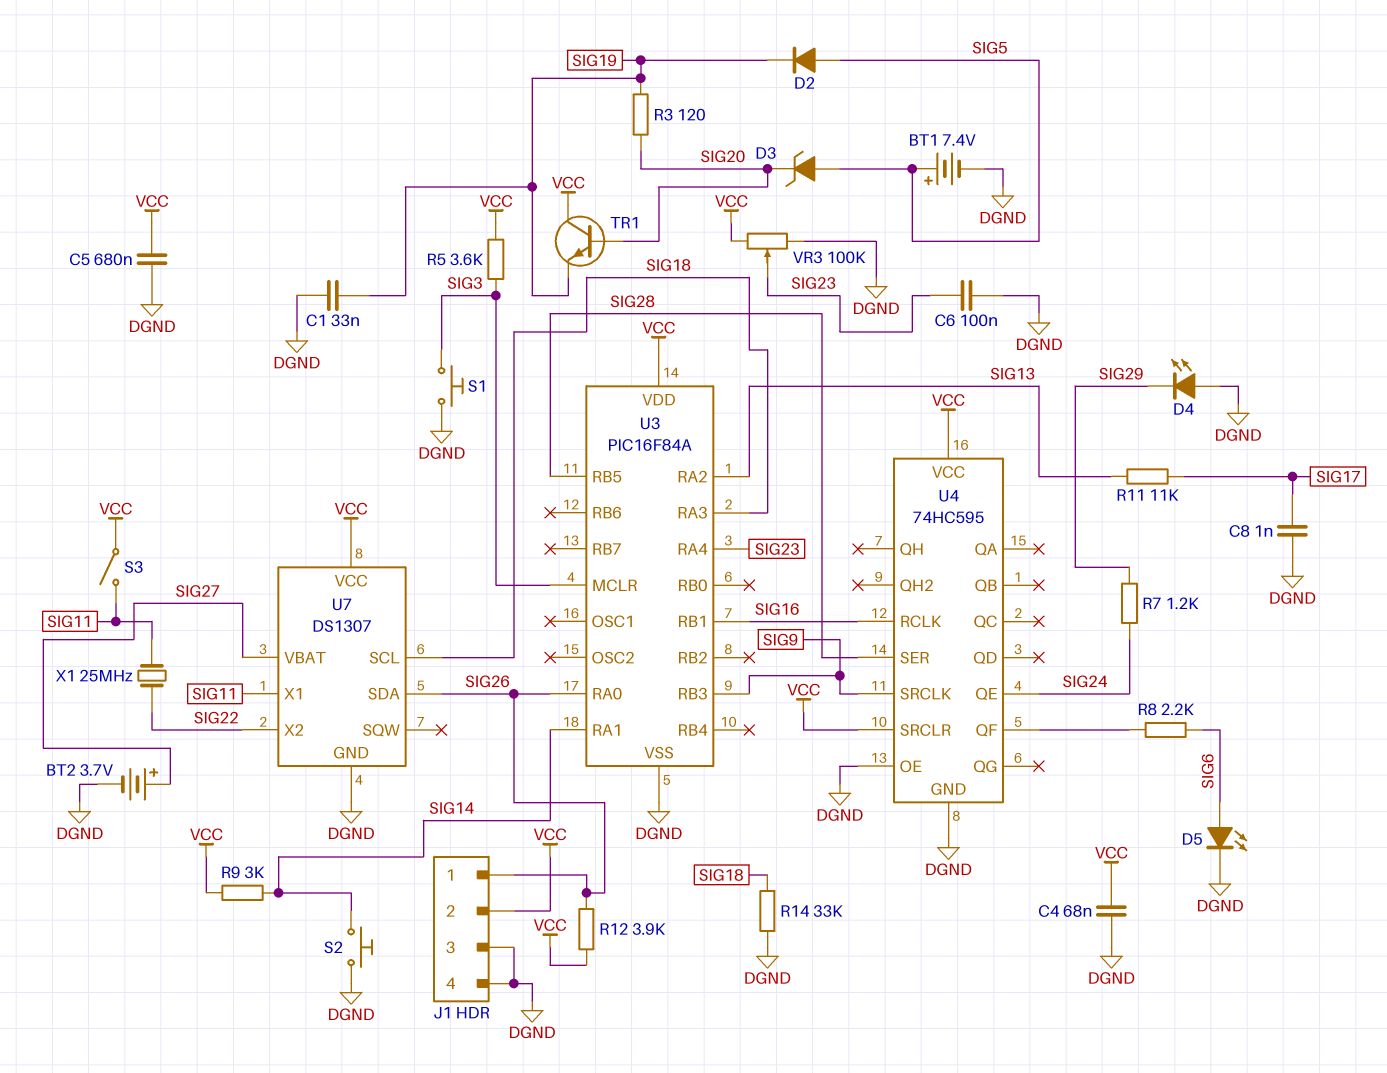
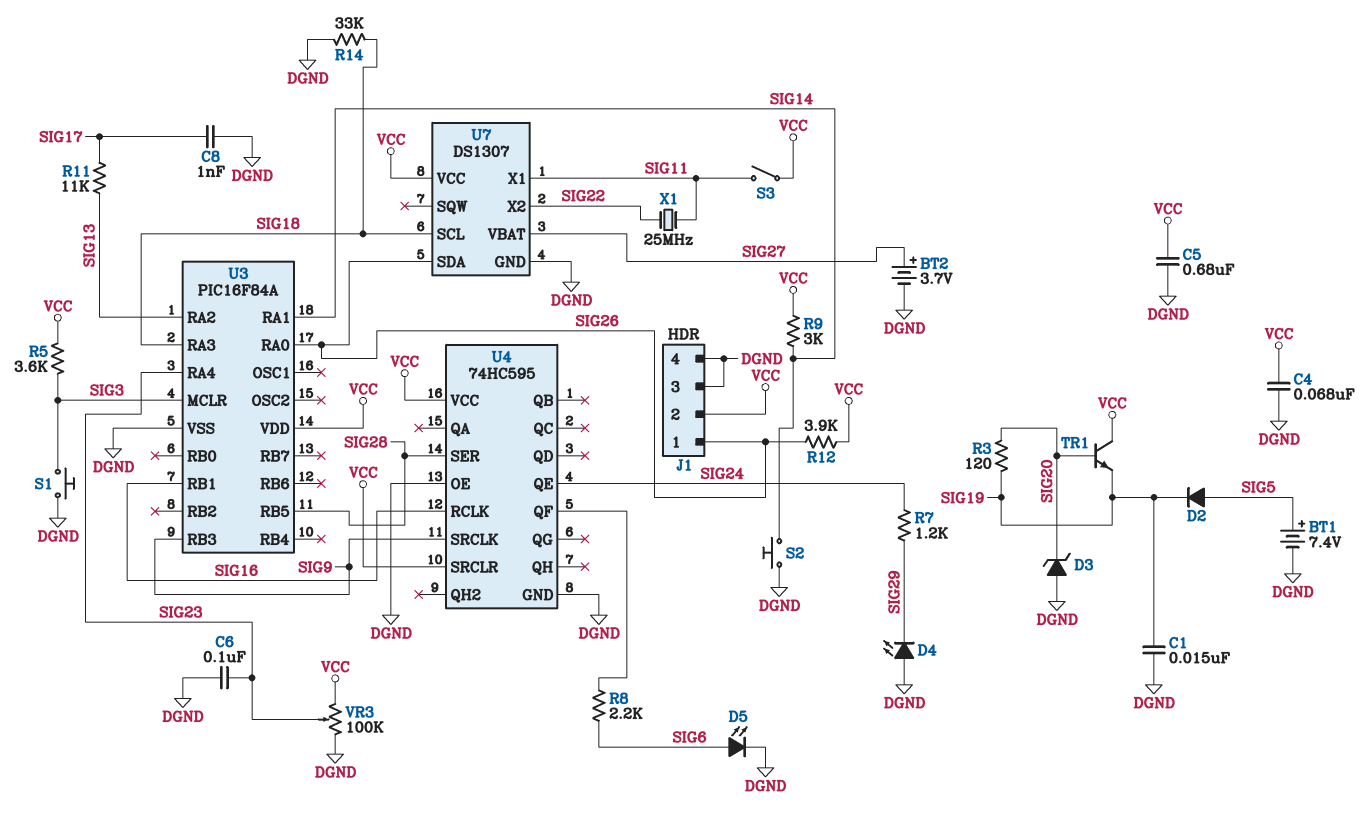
C1: 33nF (DGND, SIG19) -> 15nF (DGND, SIG19)
D3: zener (A SIG5, K SIG20) -> zener (A DGND, K SIG20)

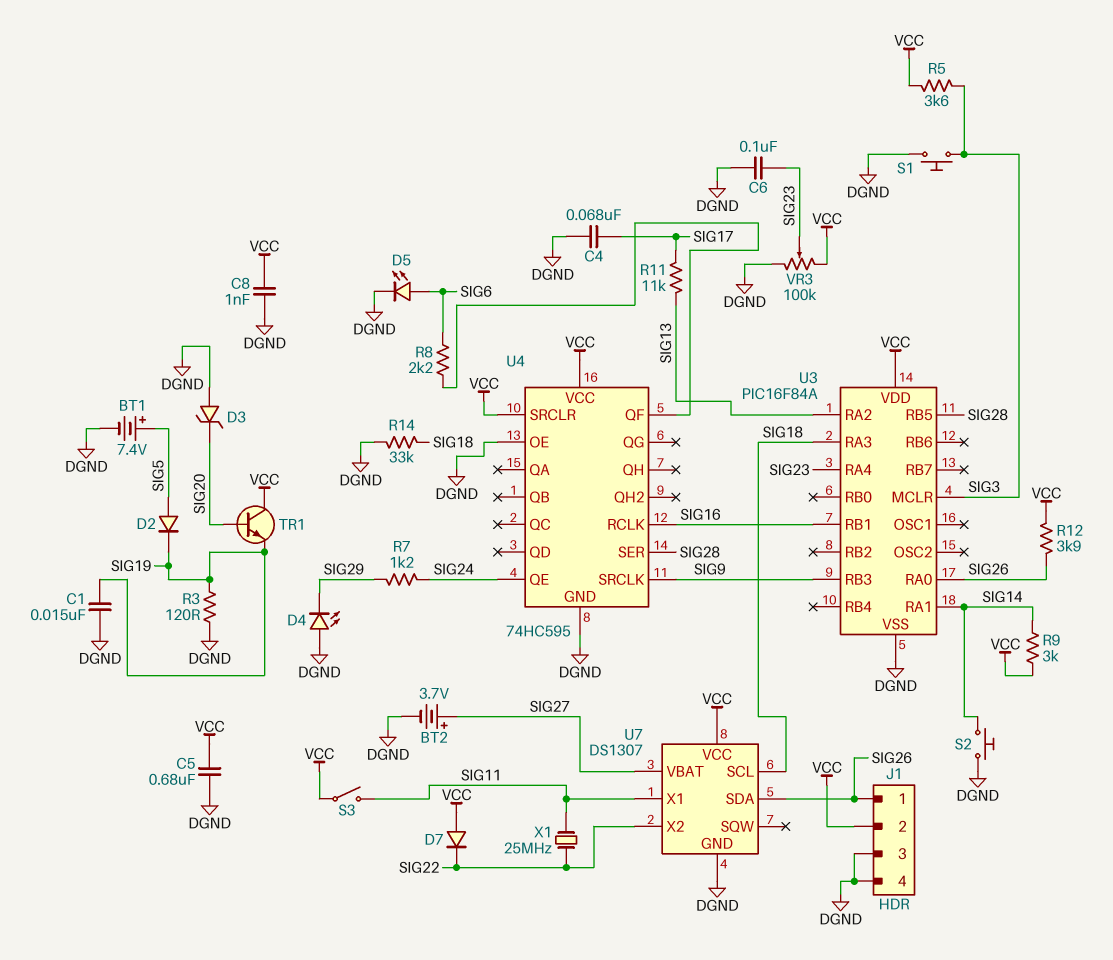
C4: 68nF (DGND, VCC) -> 68nF (DGND, SIG17)
C8: 1nF (DGND, SIG17) -> 1nF (DGND, VCC)
D7: none -> diode (A VCC, K SIG22)
R3: 120 (SIG19, SIG20) -> 120 (DGND, SIG19)

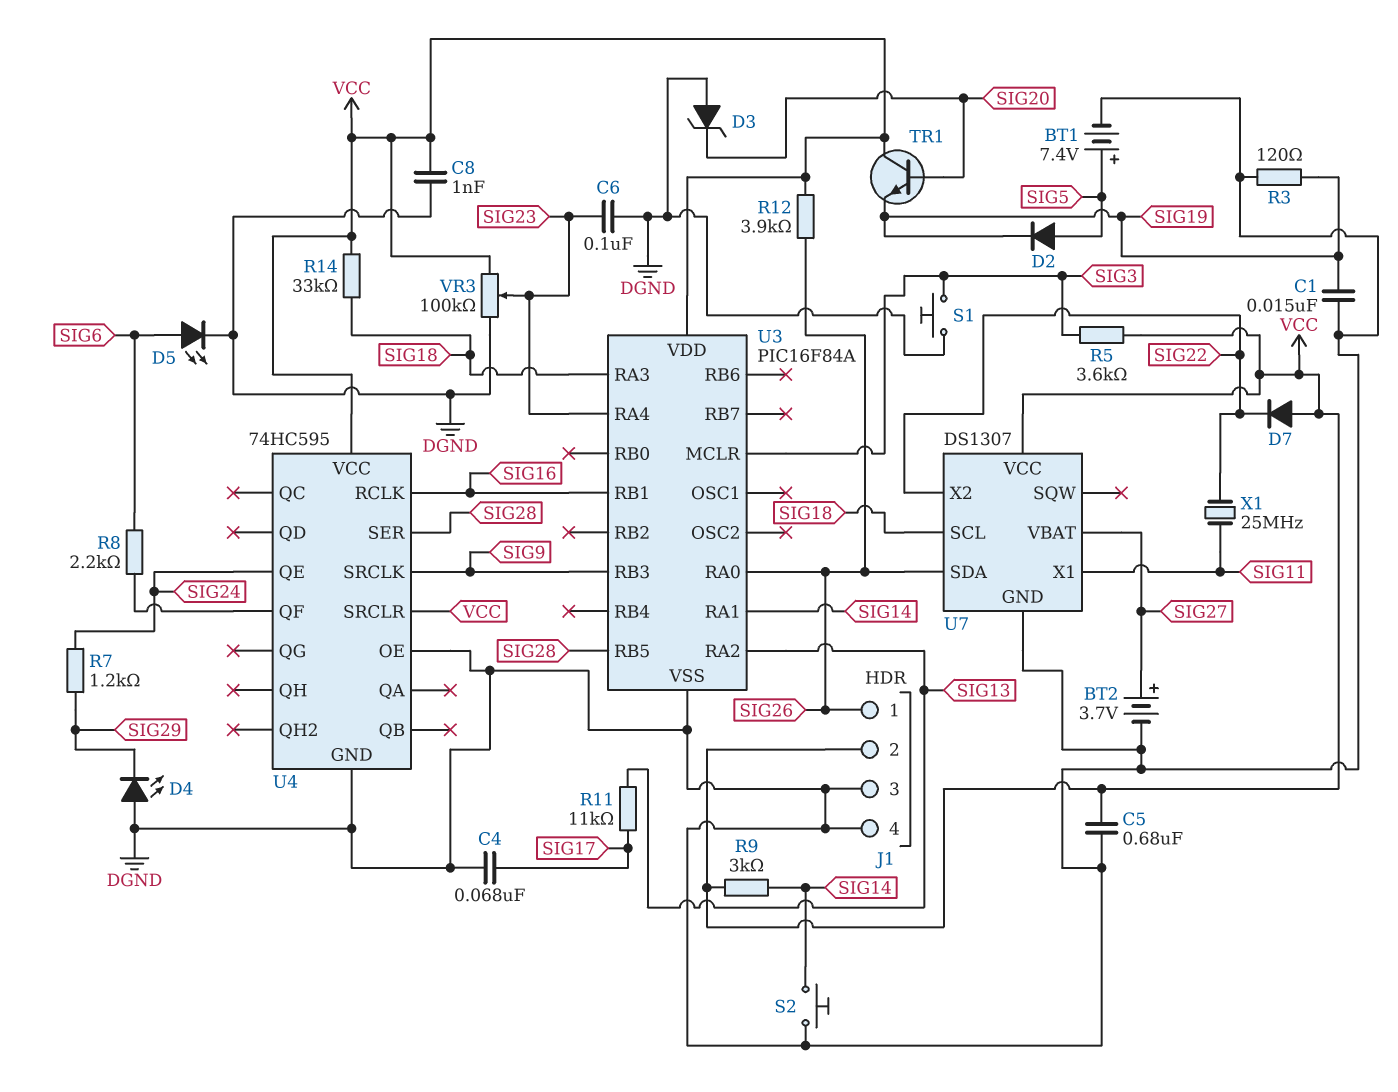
R14: 33k (DGND, SIG18) -> 33k (SIG18, VCC)
S3: switch (SIG11, VCC) -> none

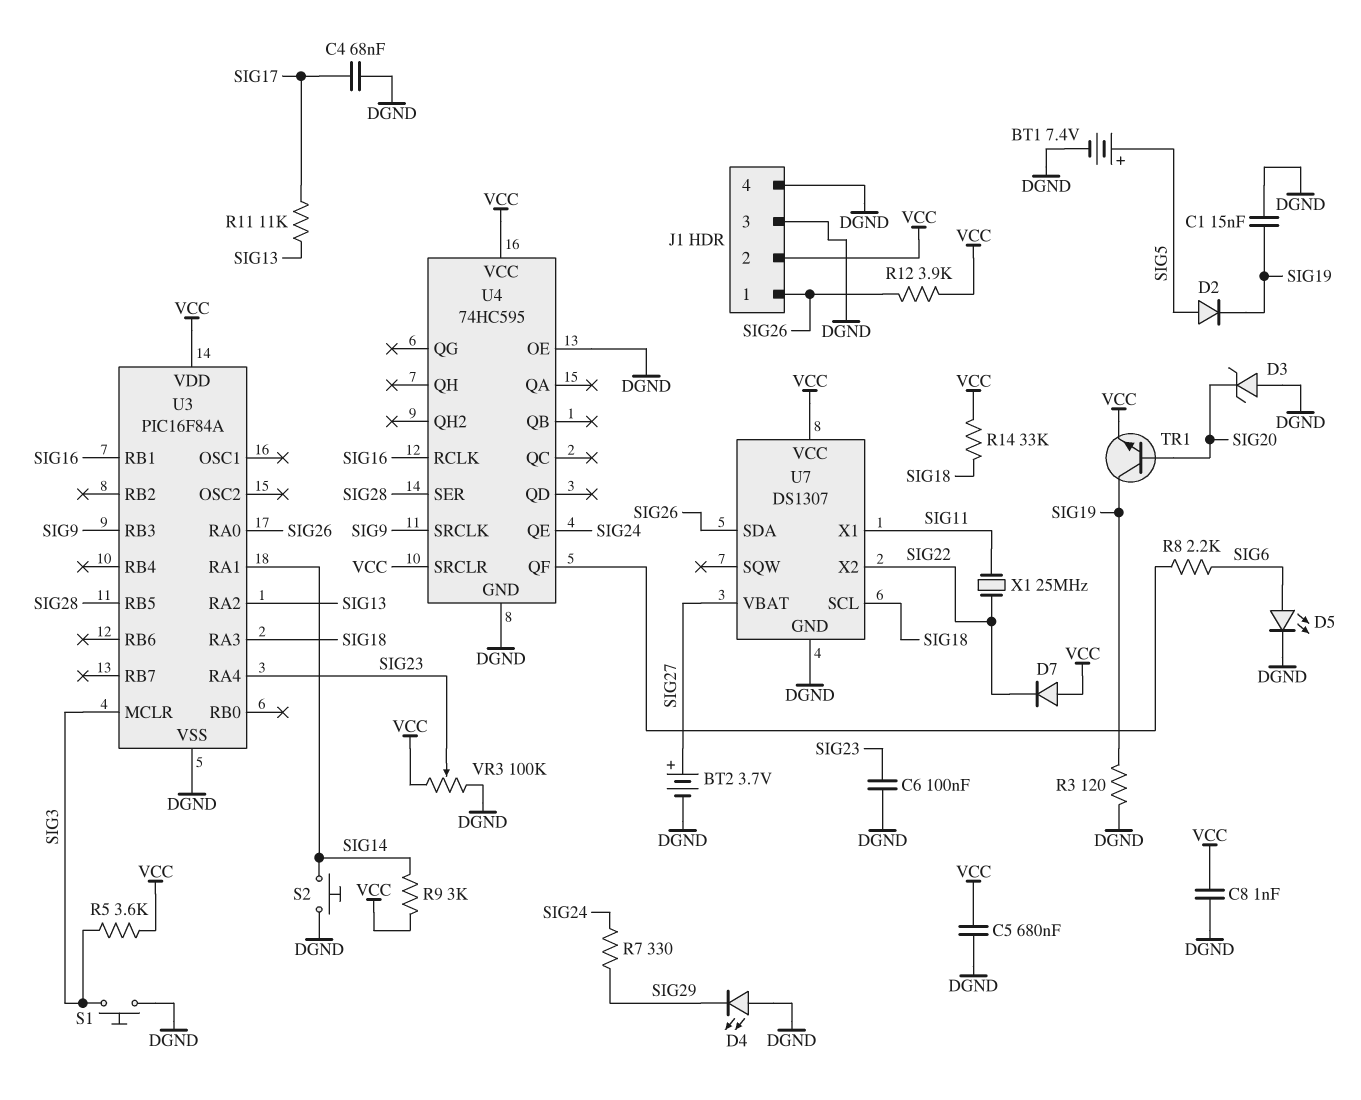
R7: 1.2k (SIG24, SIG29) -> 330 (SIG24, SIG29)
TR1: NPN (B SIG20, C VCC, E SIG19) -> NPN (B SIG20, C SIG19, E VCC)

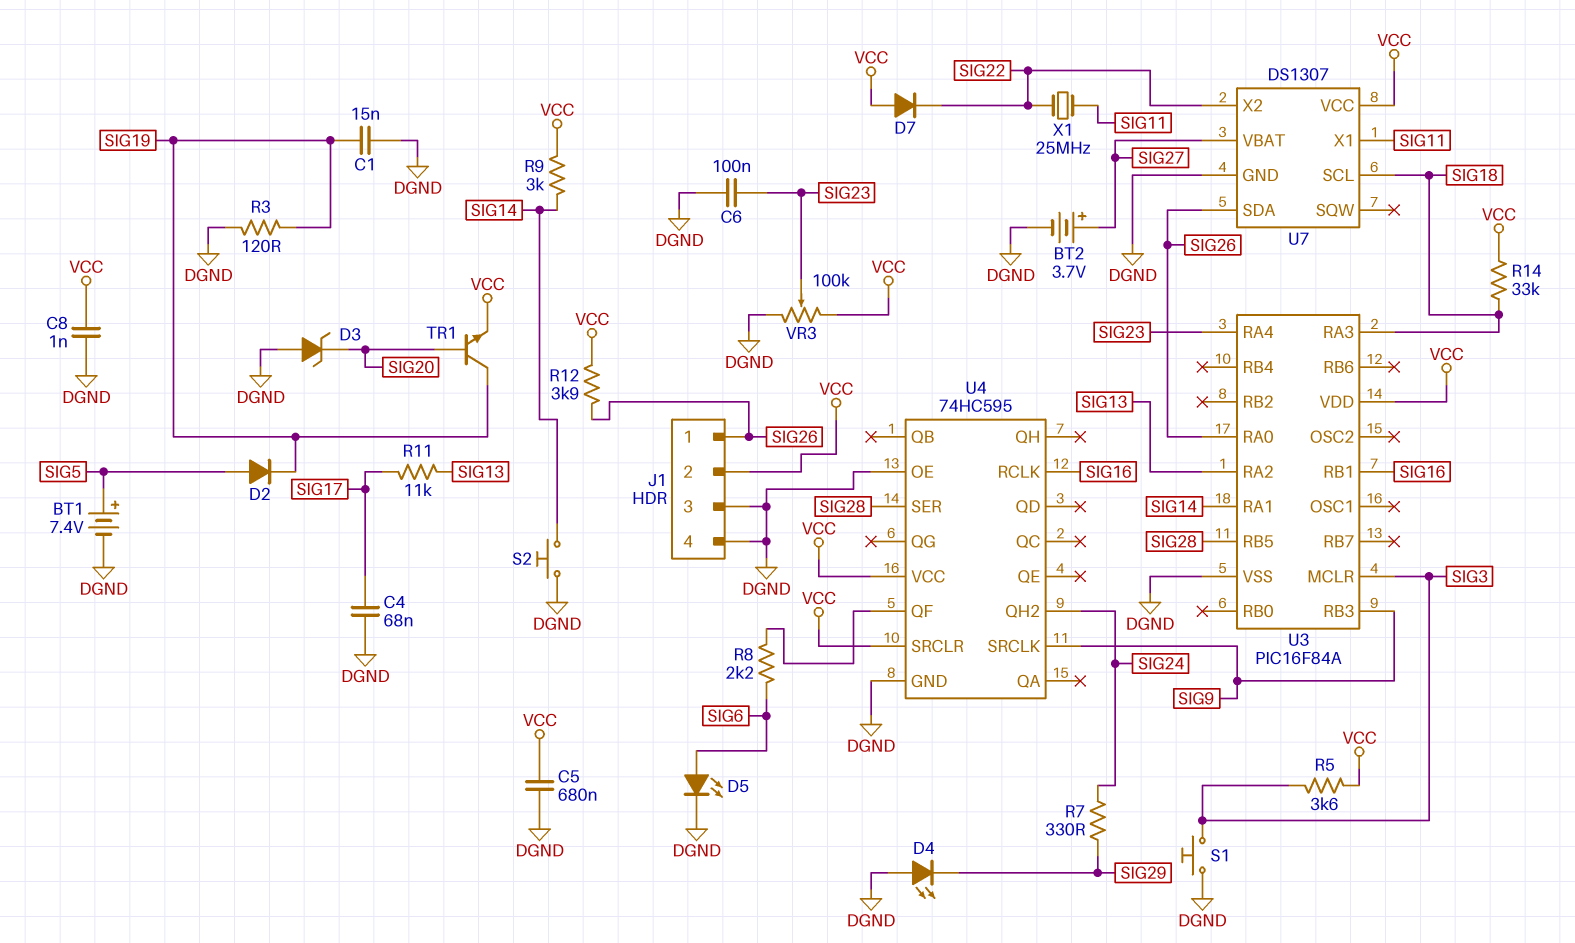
U4 pin QE: SIG24 -> none
U4 pin QH2: none -> SIG24

